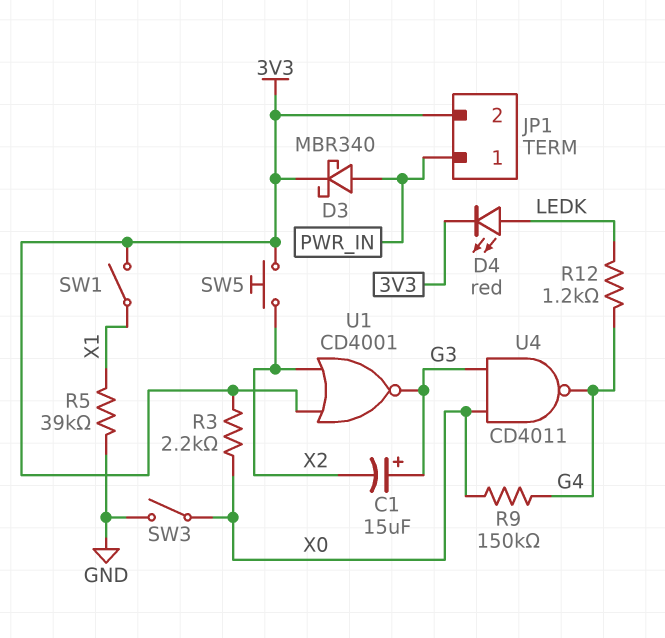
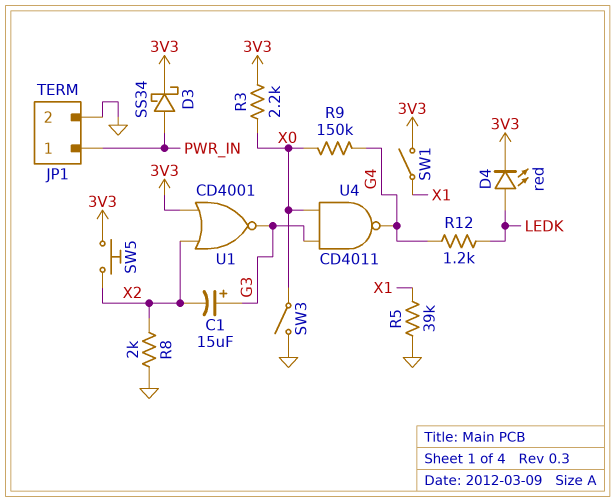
D3: schottky MBR340 (A PWR_IN, K 3V3) -> schottky SS34 (A PWR_IN, K 3V3)
JP1 pin 2: 3V3 -> GND
R8: none -> 2k (GND, X2)

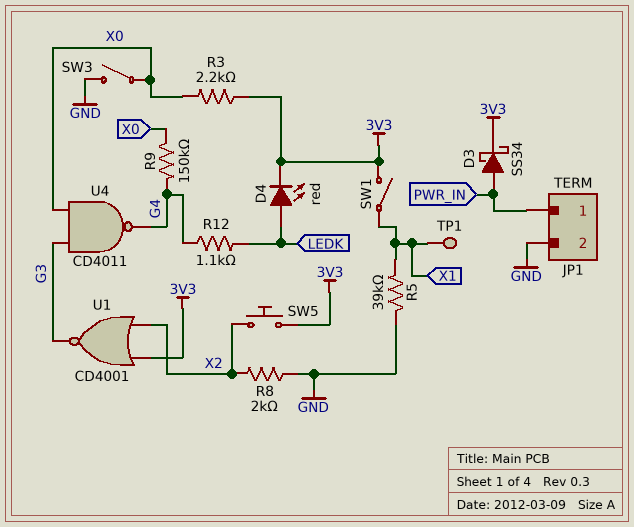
C1: 15uF (plus G3, minus X2) -> none
R12: 1.2k (G4, LEDK) -> 1.1k (G4, LEDK)
TP1: none -> test point (X1)

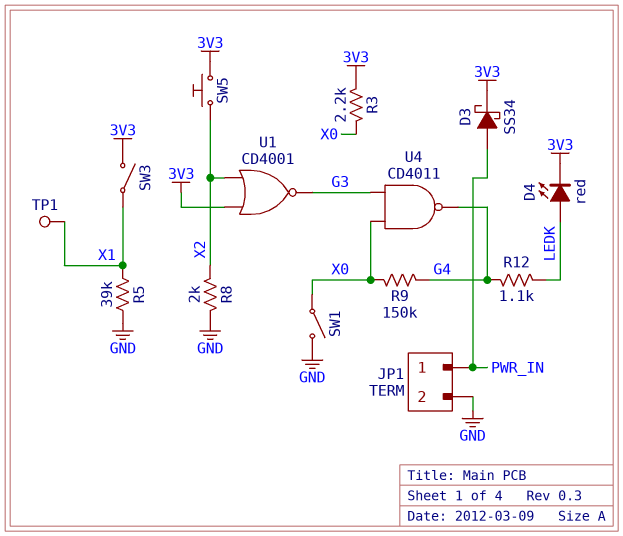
SW1: switch (3V3, X1) -> switch (GND, X0)
SW3: switch (GND, X0) -> switch (3V3, X1)

